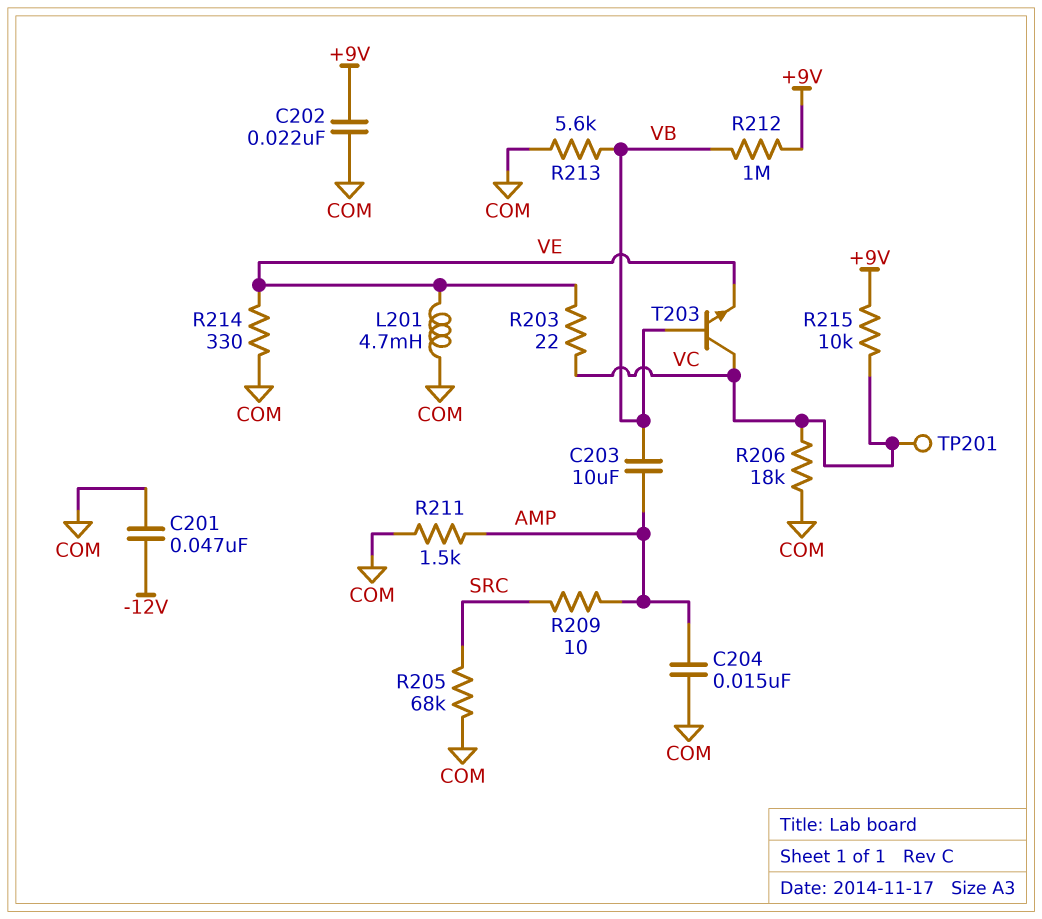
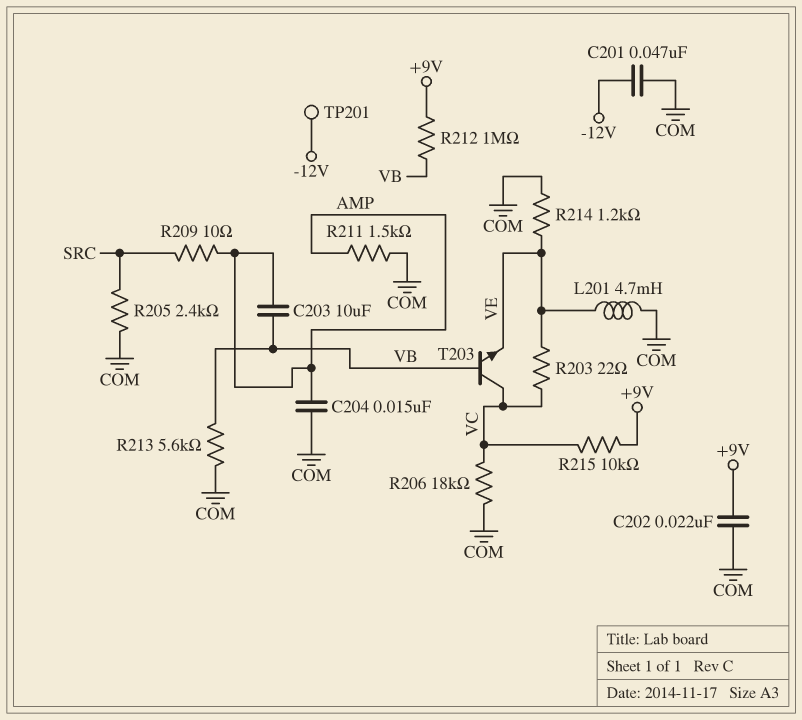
R205: 68k (COM, SRC) -> 2.4k (COM, SRC)
R214: 330 (COM, VE) -> 1.2k (COM, VE)
TP201: test point (VC) -> test point (-12V)

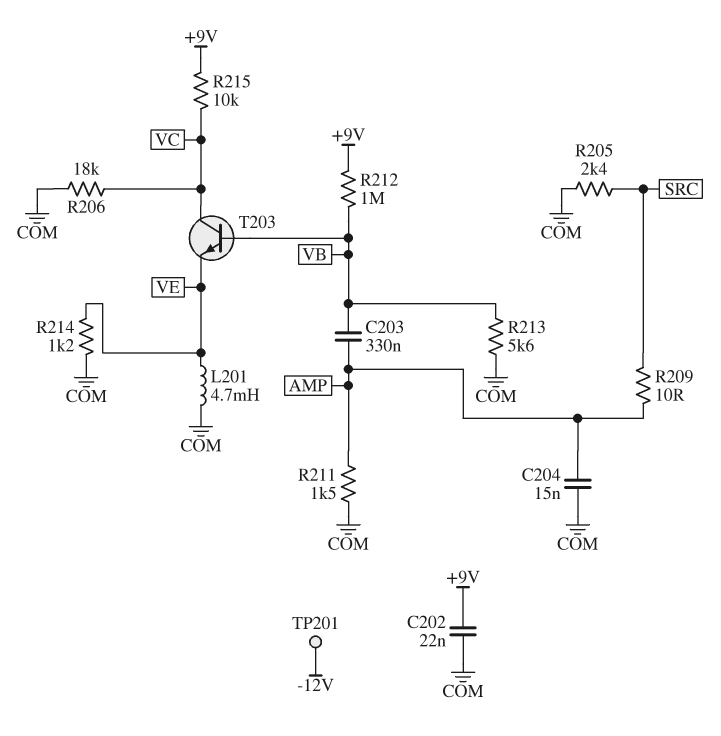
C201: 47nF (-12V, COM) -> none
C203: 10uF (AMP, VB) -> 330nF (AMP, VB)
R203: 22 (VC, VE) -> none

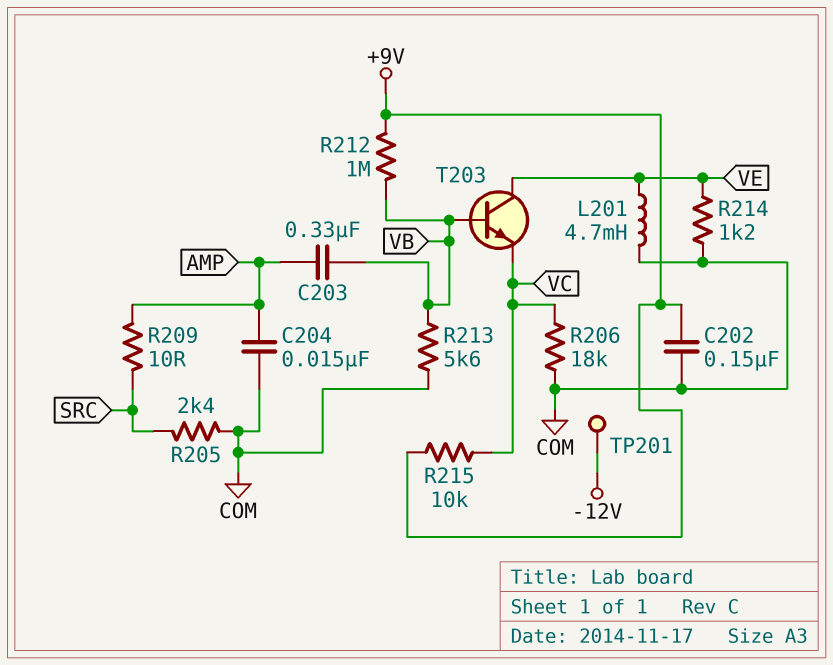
C202: 22nF (+9V, COM) -> 150nF (+9V, COM)
R211: 1.5k (AMP, COM) -> none
T203: NPN (B VB, C VC, E VE) -> NPN (B VB, C VE, E VC)

